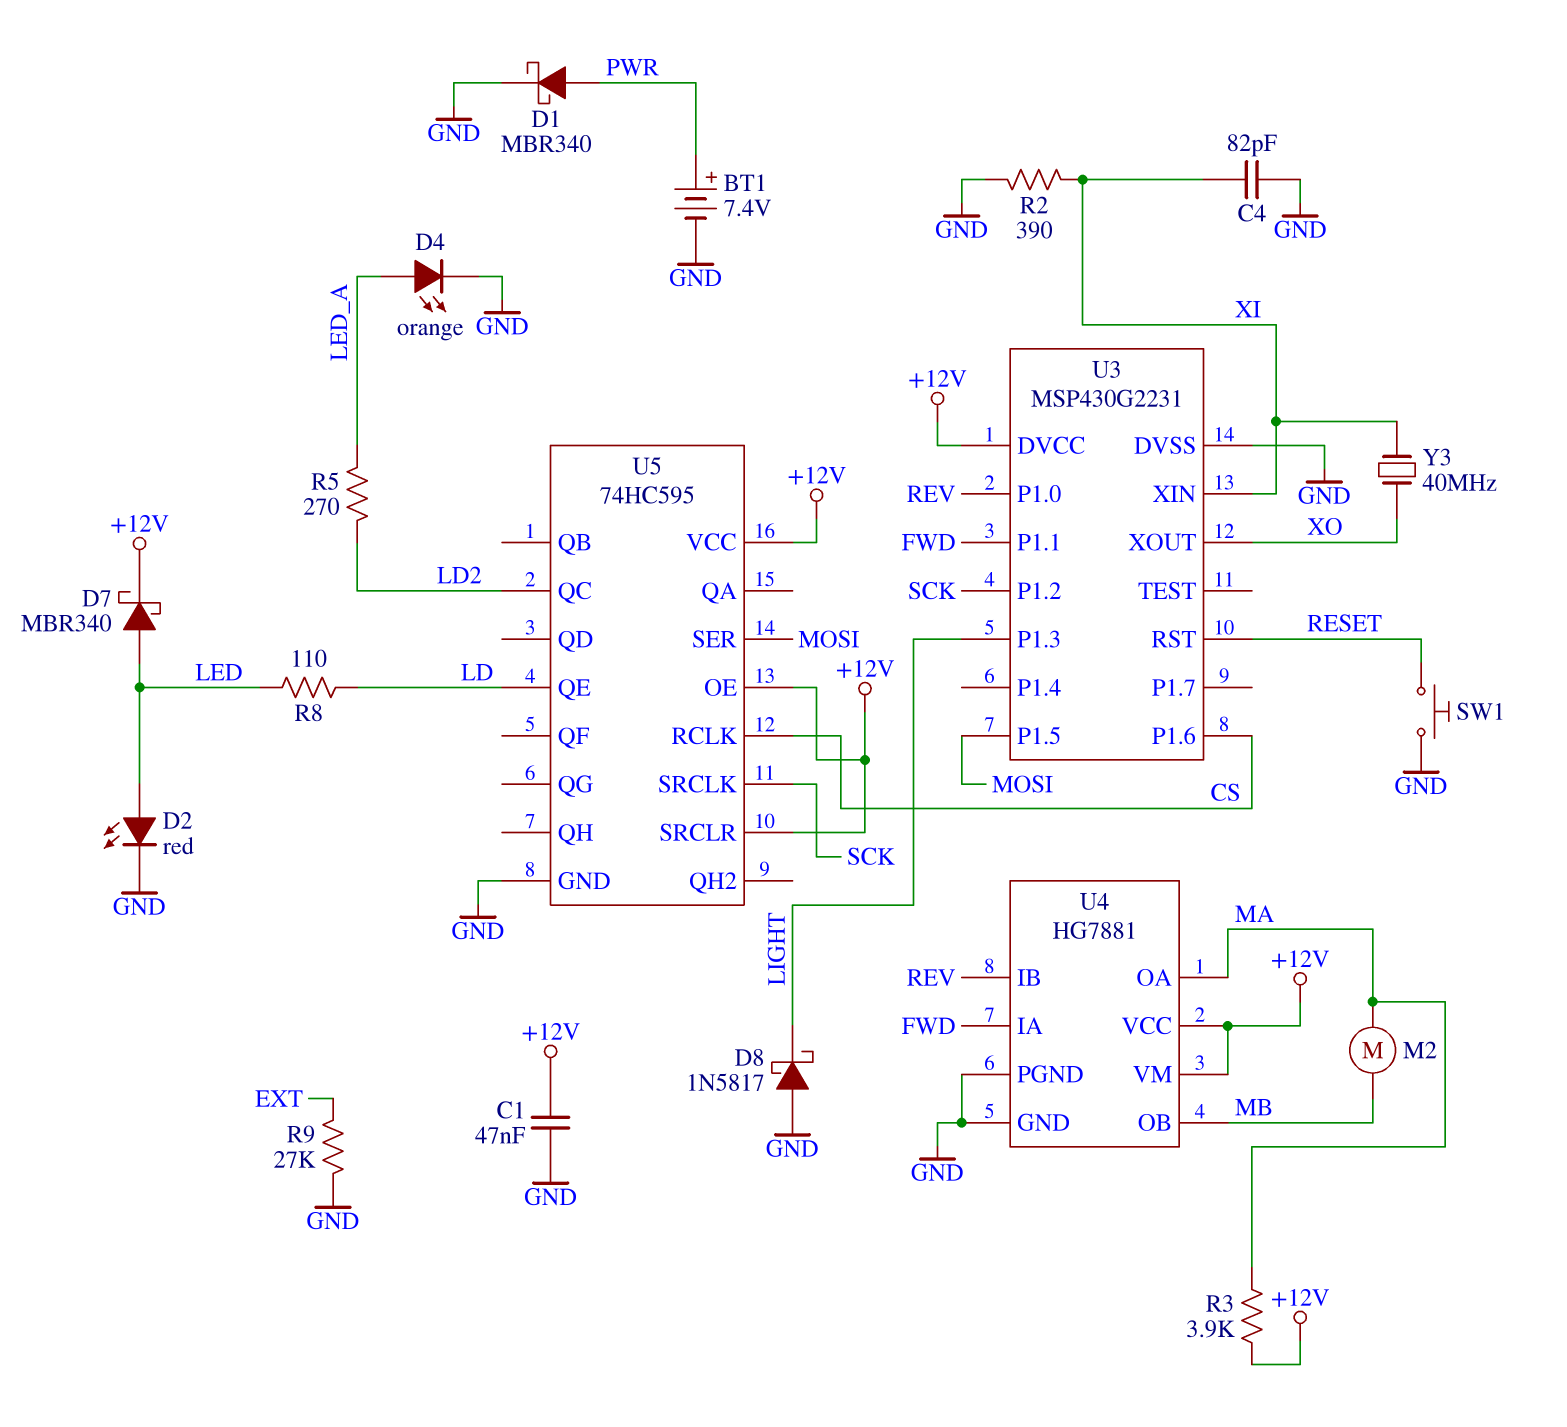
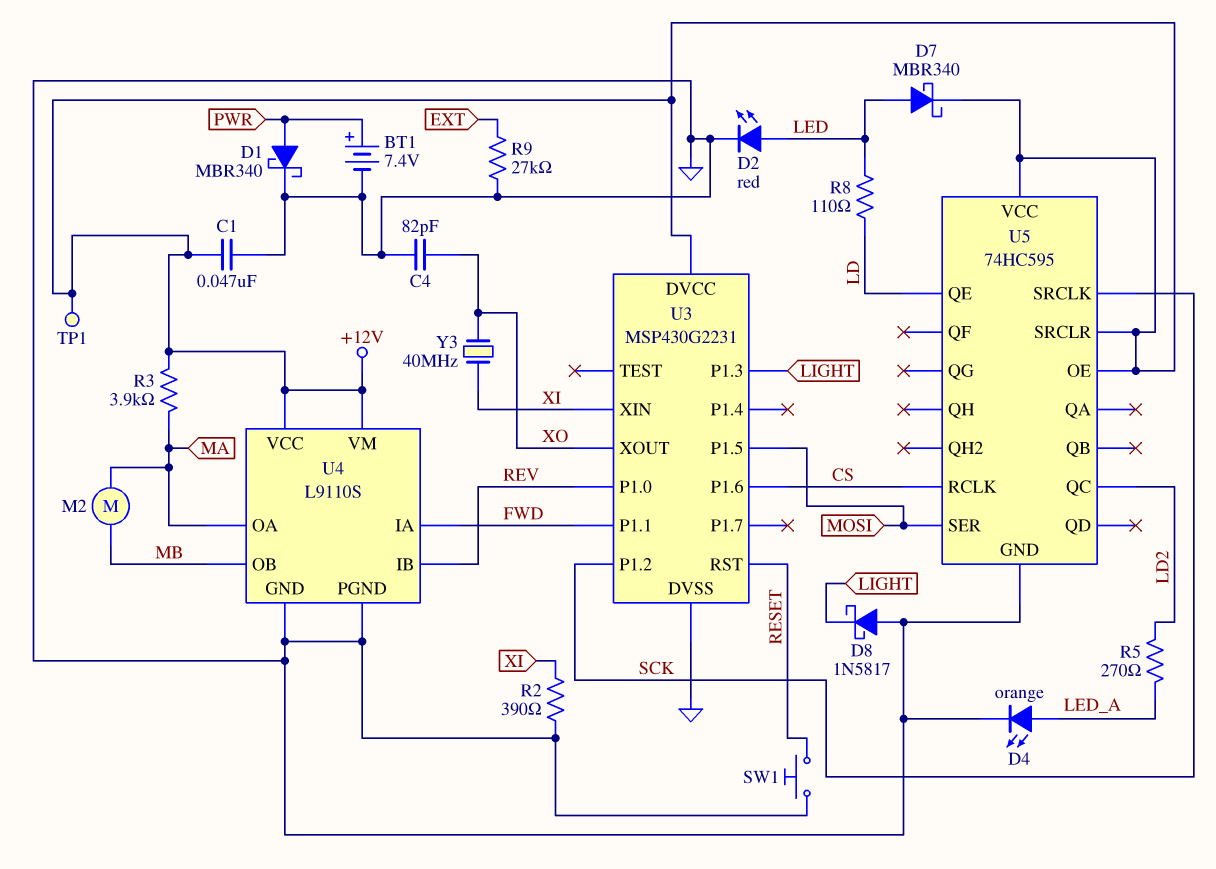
C4: 82pF (GND, XI) -> 82pF (GND, XO)
TP1: none -> test point (+12V)
U4: HG7881 -> L9110S

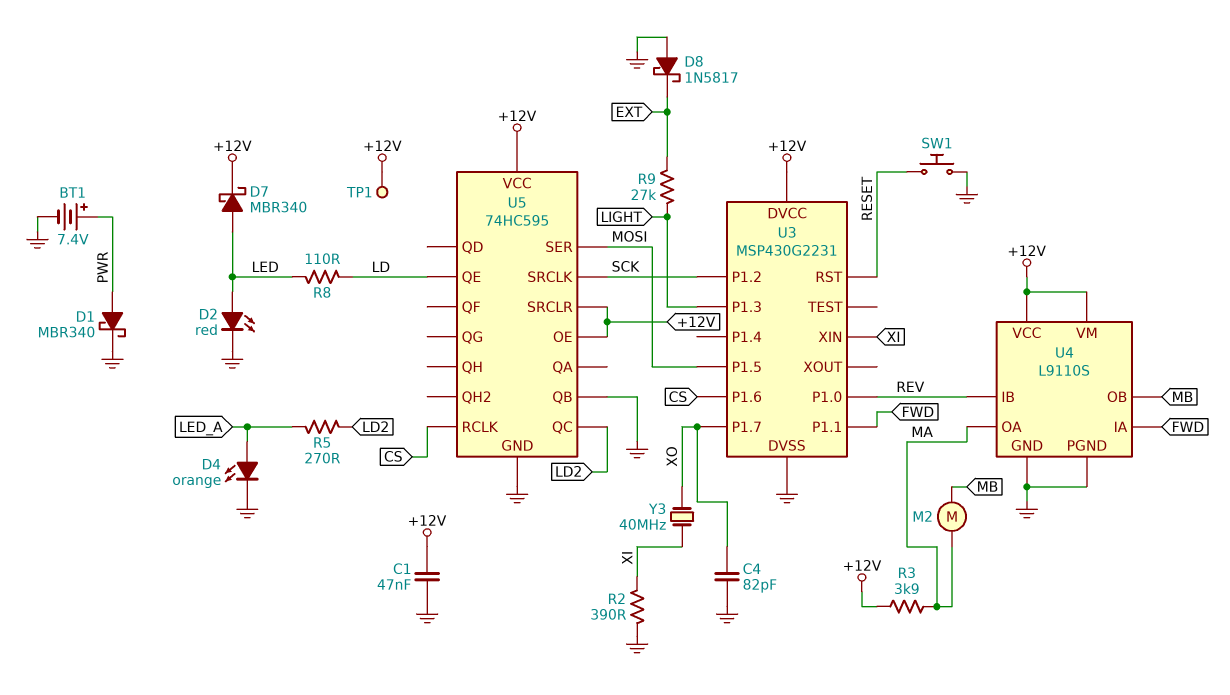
D8: schottky 1N5817 (A GND, K LIGHT) -> schottky 1N5817 (A GND, K EXT)
R9: 27k (EXT, GND) -> 27k (EXT, LIGHT)
U3 pin P1.7: none -> XO
U3 pin XOUT: XO -> none
U5 pin QB: none -> GND

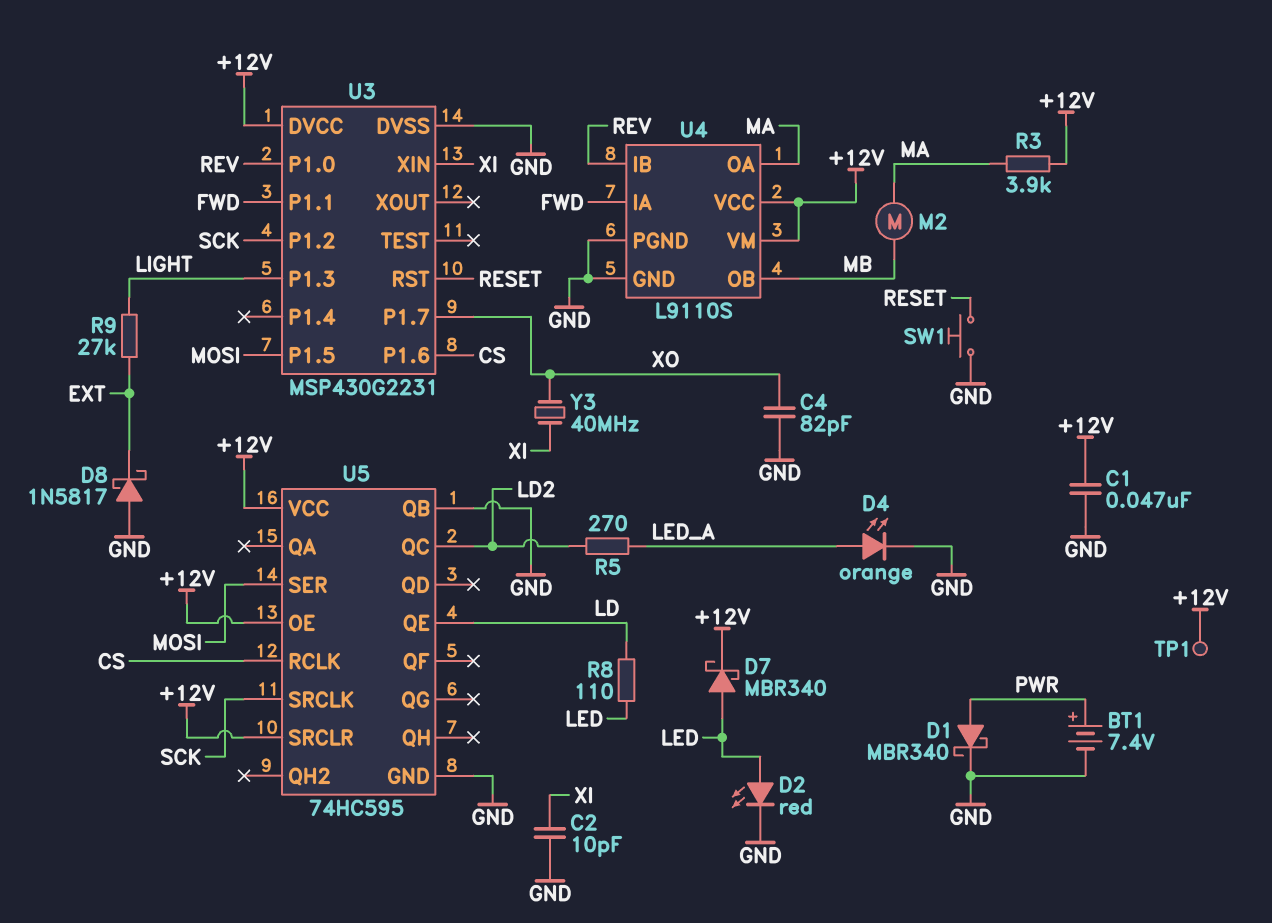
C2: none -> 10pF (GND, XI)
R2: 390 (GND, XI) -> none

